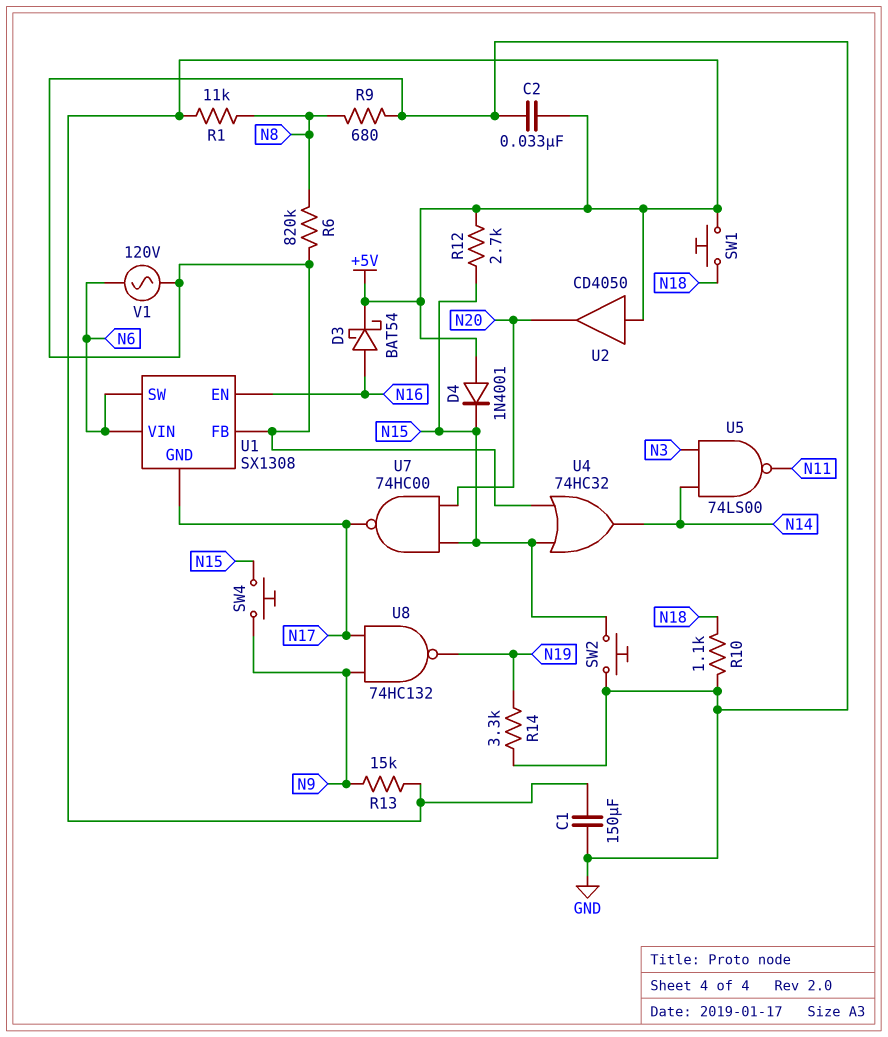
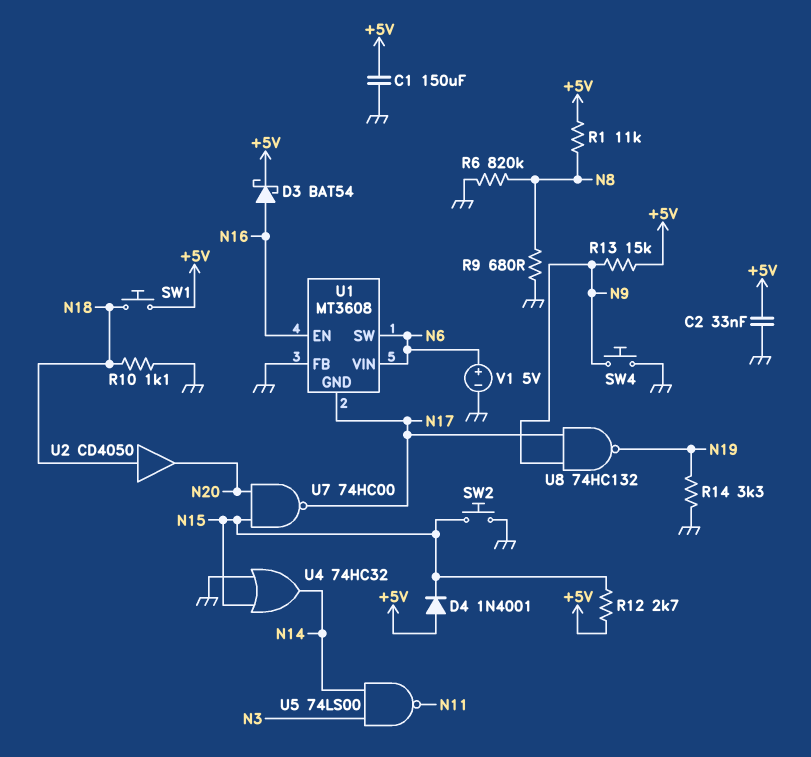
SW4: button (N9, N15) -> button (GND, N9)
U1: SX1308 -> MT3608
U2: buffer CD4050 (in +5V, out N20) -> buffer CD4050 (in N18, out N20)
V1: AC 120V (GND, N6) -> 5V (plus N6, minus GND)

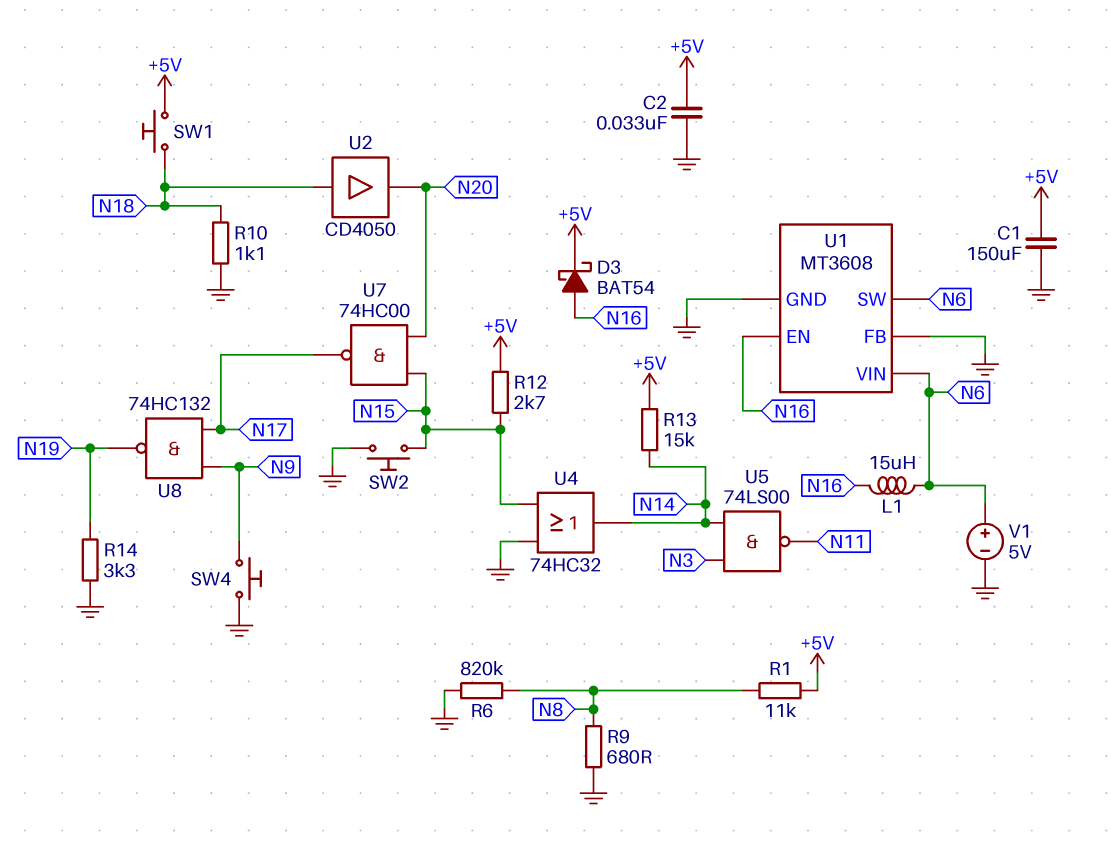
D4: diode 1N4001 (A +5V, K N15) -> none
L1: none -> 15uH (N6, N16)
R13: 15k (+5V, N9) -> 15k (+5V, N14)
U1 pin GND: N17 -> GND

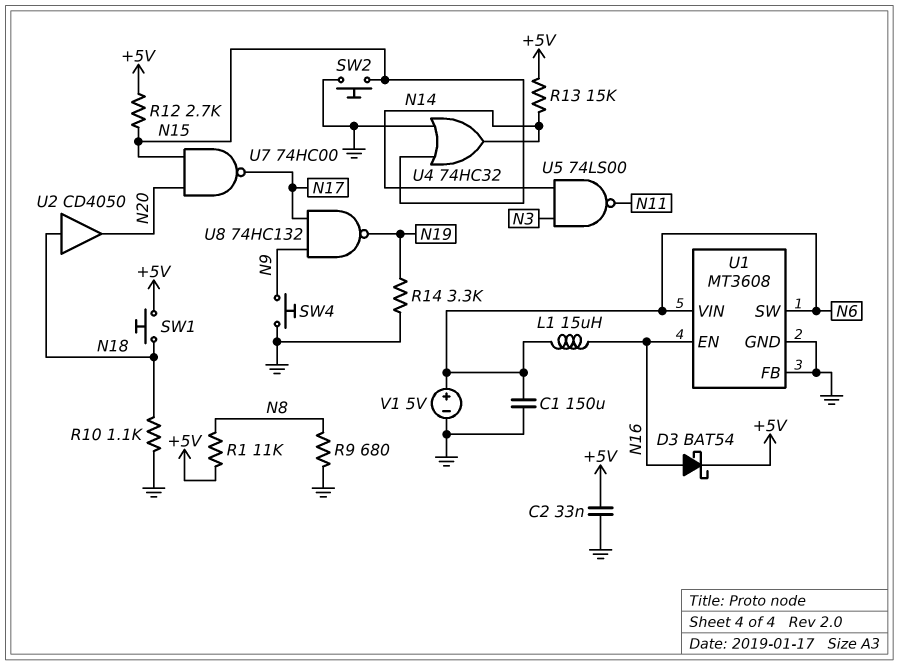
C1: 150uF (+5V, GND) -> 150uF (GND, N6)
R6: 820k (GND, N8) -> none

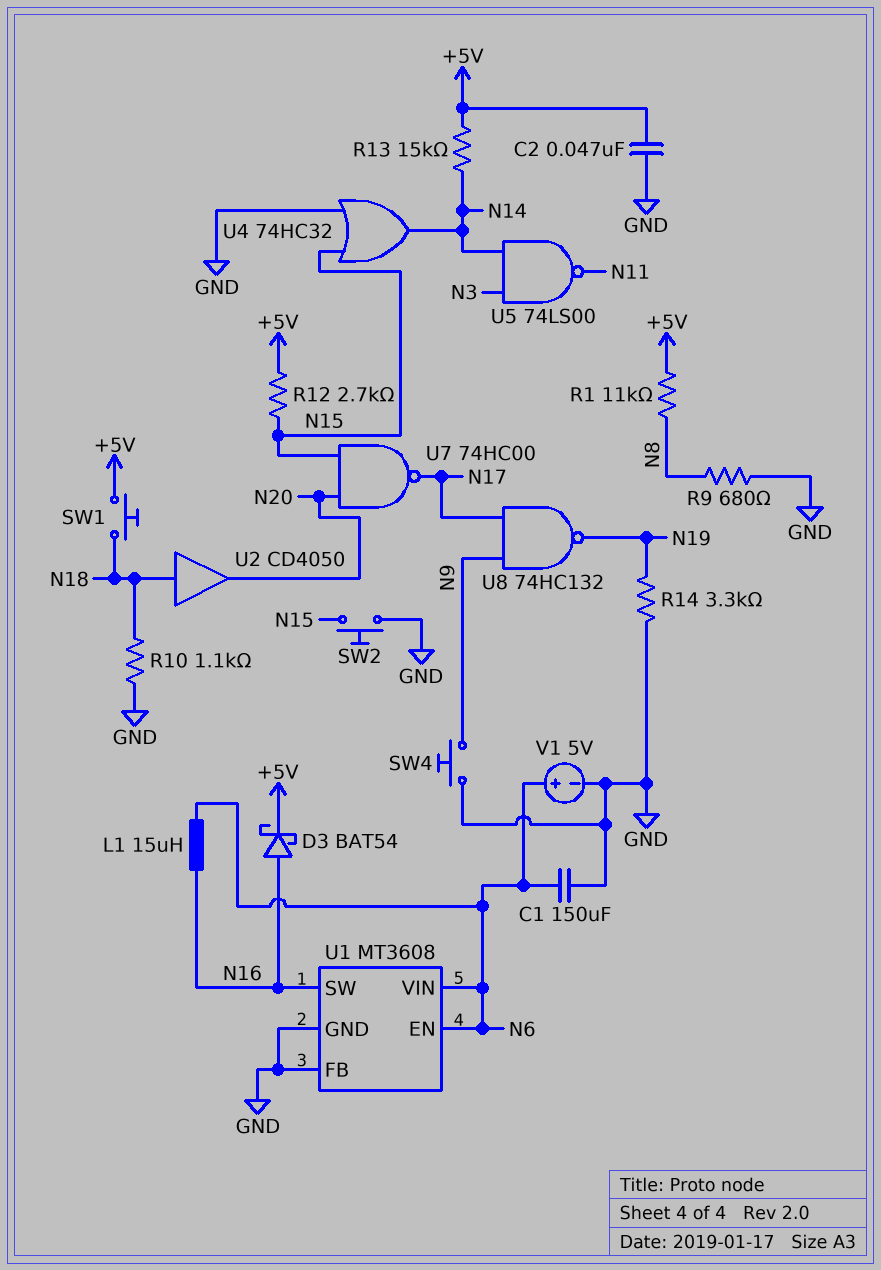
C2: 33nF (+5V, GND) -> 47nF (+5V, GND)
U1 pin EN: N16 -> N6
U1 pin SW: N6 -> N16

